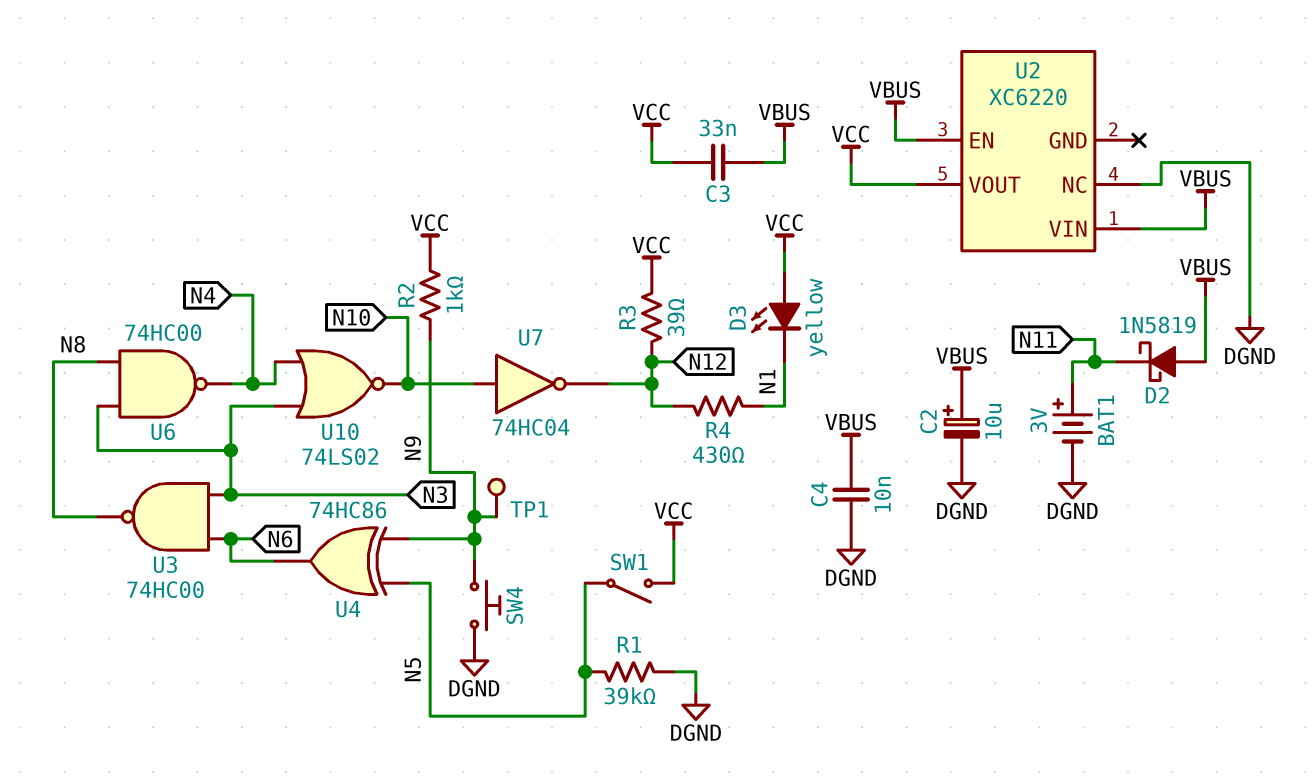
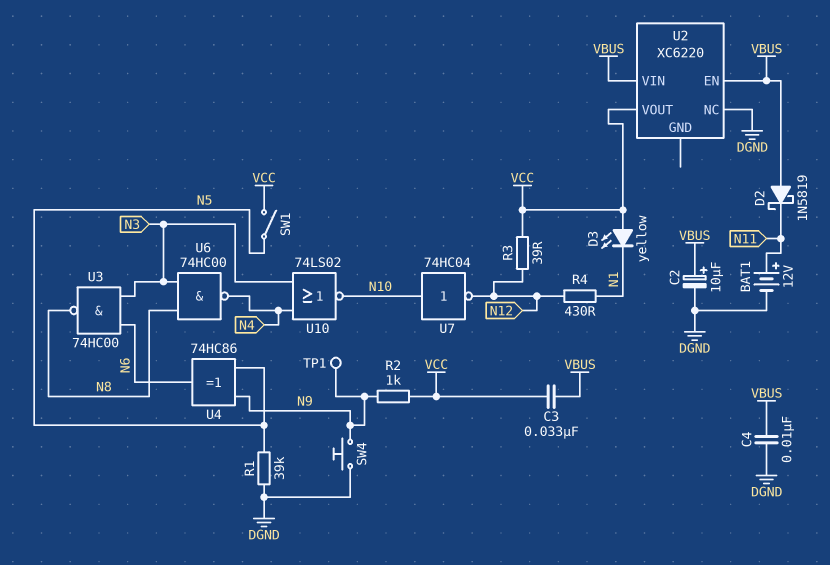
BAT1: 3V (plus N11, minus DGND) -> 12V (plus N11, minus DGND)

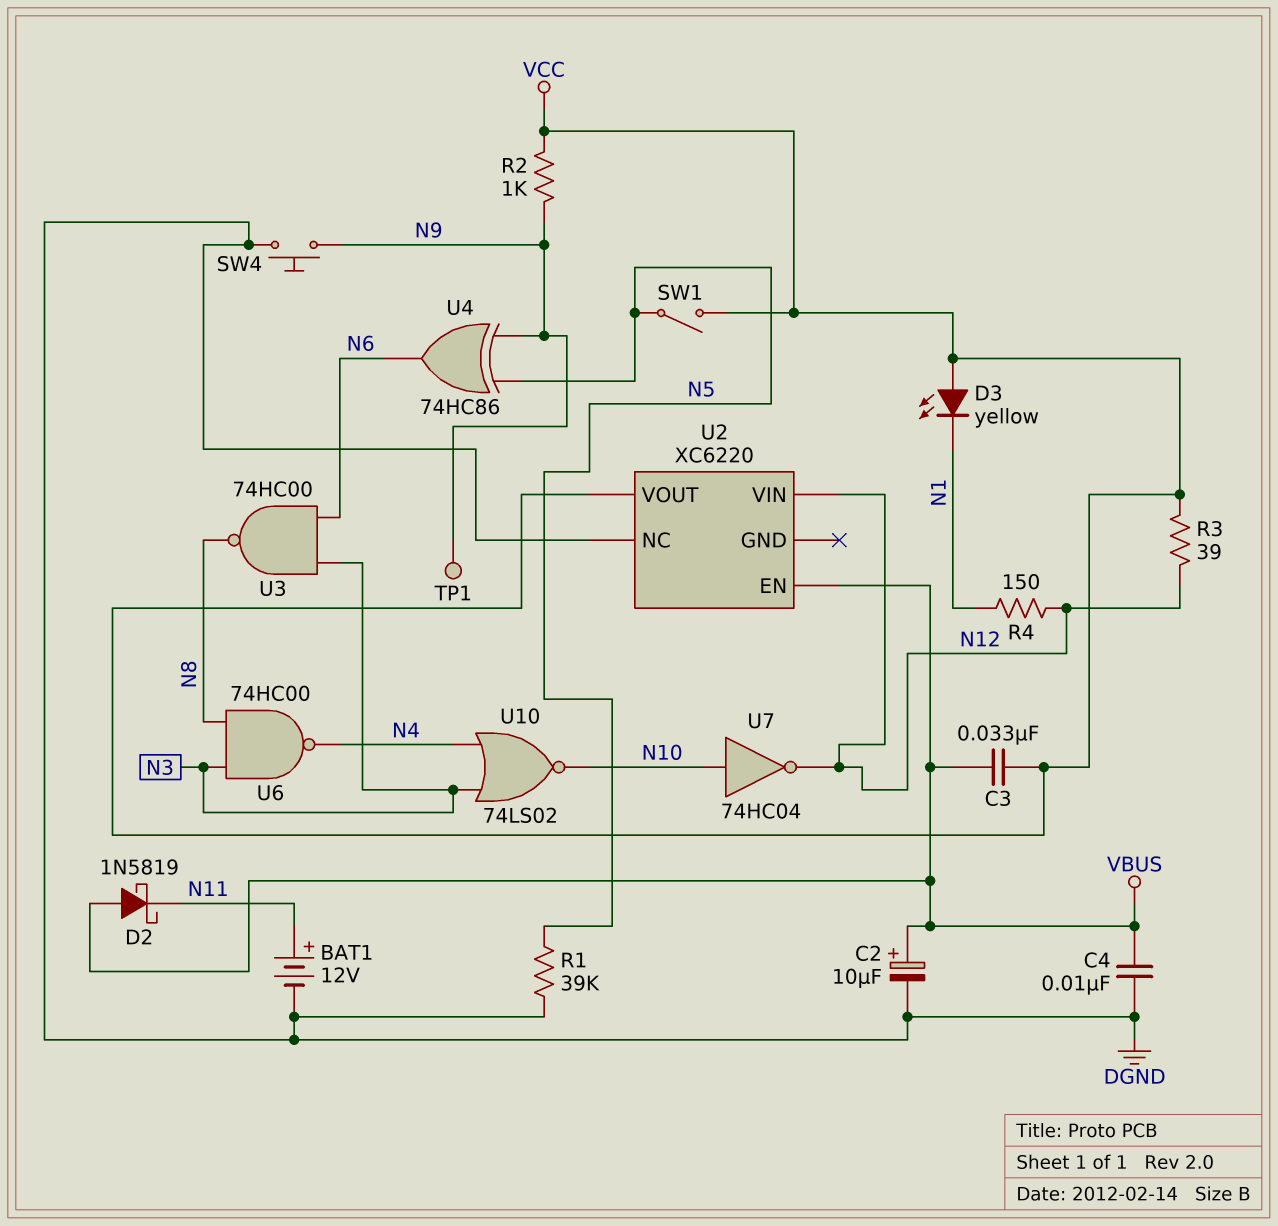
R4: 430 (N1, N12) -> 150 (N1, N12)
U2 pin VIN: VBUS -> N12

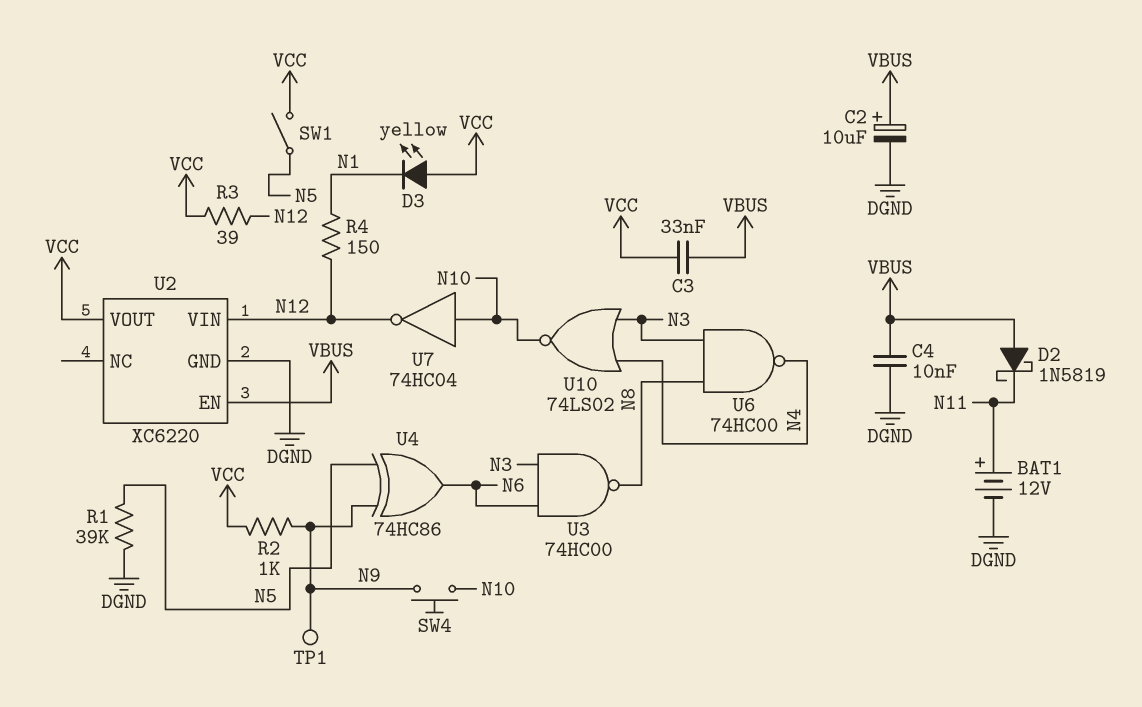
SW4: button (DGND, N9) -> button (N9, N10)
U2 pin GND: none -> DGND
U2 pin NC: DGND -> none

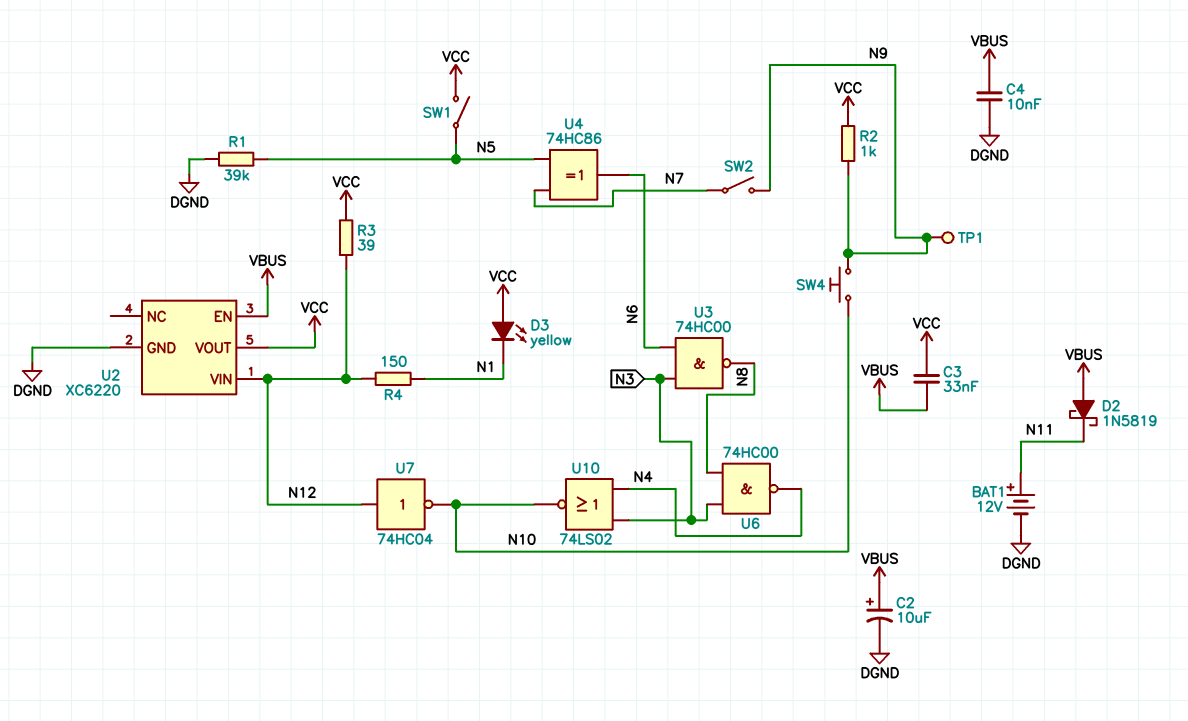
SW2: none -> switch (N7, N9)
U4: XOR 74HC86 (in N5, in N9, out N6) -> XOR 74HC86 (in N5, in N7, out N6)
U7: NOT 74HC04 (in N10, out N12) -> NOT 74HC04 (in N12, out N10)

